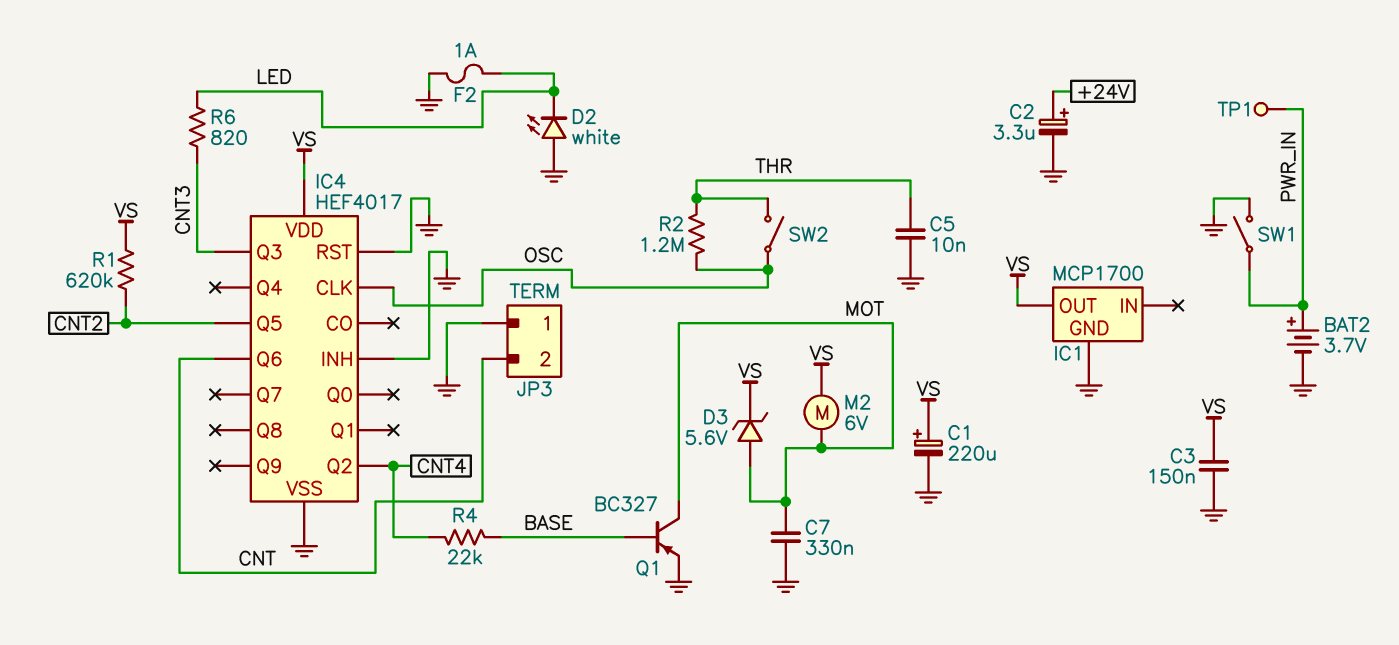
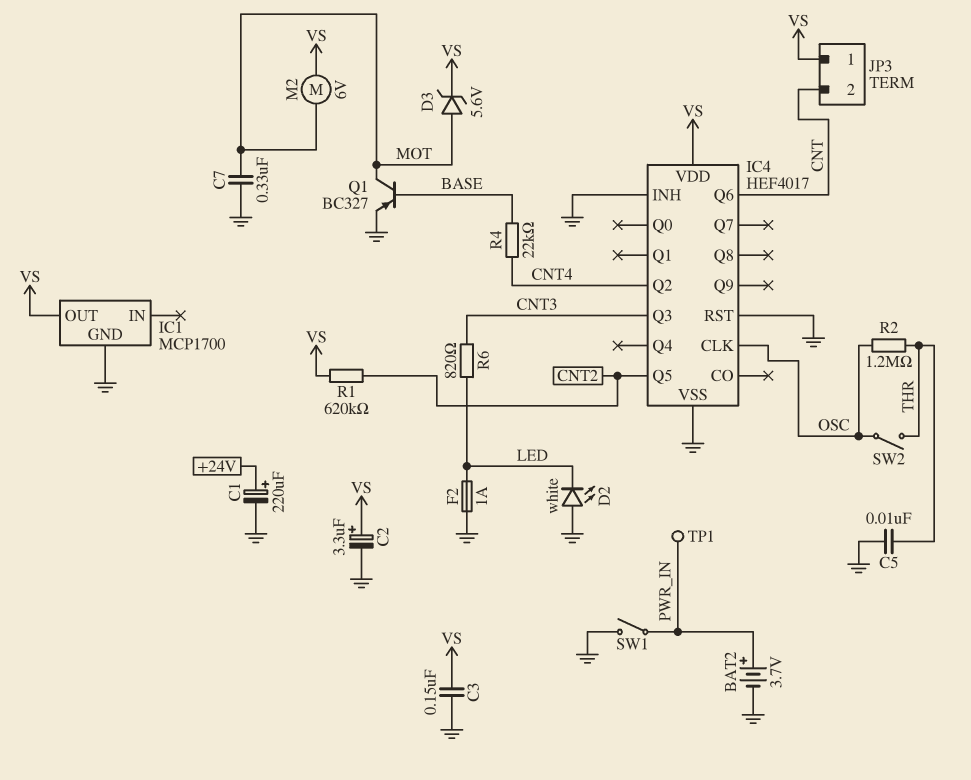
C1: 220uF (plus VS, minus GND) -> 220uF (plus +24V, minus GND)
C2: 3.3uF (plus +24V, minus GND) -> 3.3uF (plus VS, minus GND)
JP3 pin 1: GND -> VS

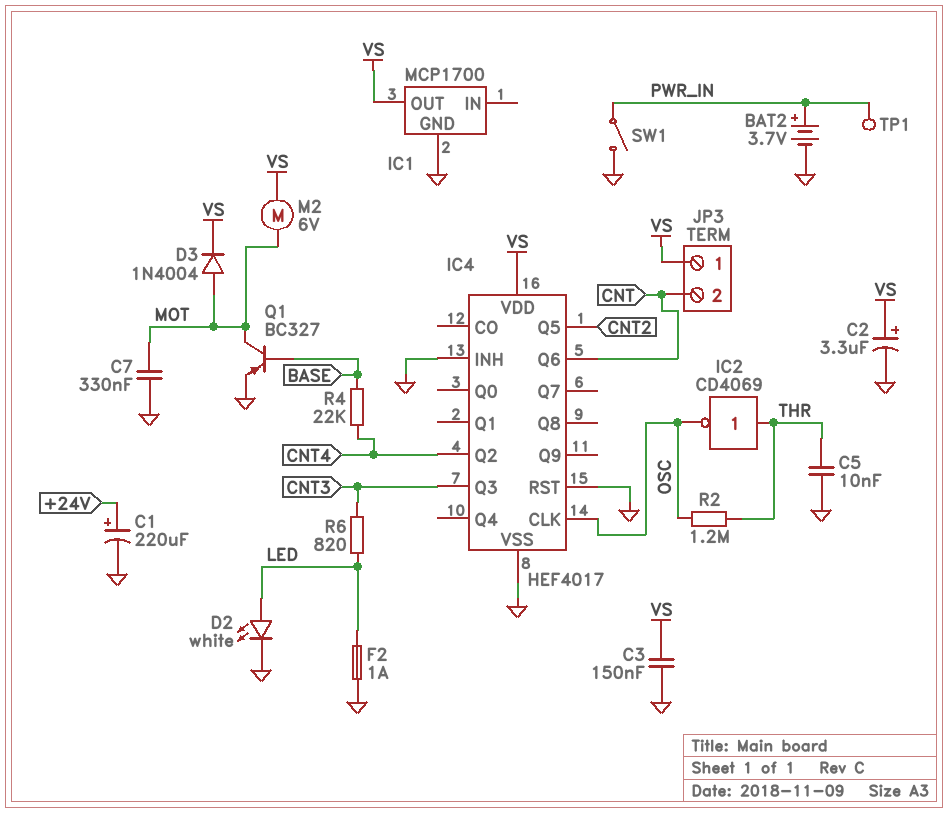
D2: LED white (A GND, K LED) -> LED white (A LED, K GND)
D3: zener 5.6V (A MOT, K VS) -> diode 1N4004 (A MOT, K VS)
IC2: none -> NOT CD4069 (in THR, out OSC)
R1: 620k (CNT2, VS) -> none
SW2: switch (OSC, THR) -> none

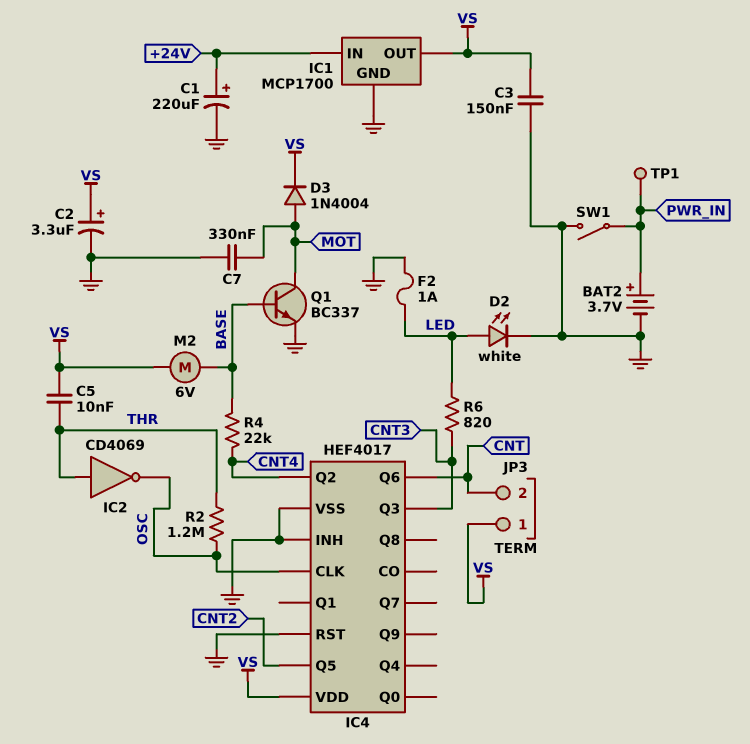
C5: 10nF (GND, THR) -> 10nF (THR, VS)
IC1 pin IN: none -> +24V
M2: motor 6V (MOT, VS) -> motor 6V (BASE, VS)
Q1: PNP BC327 (B BASE, C MOT, E GND) -> NPN BC337 (B BASE, C MOT, E GND)

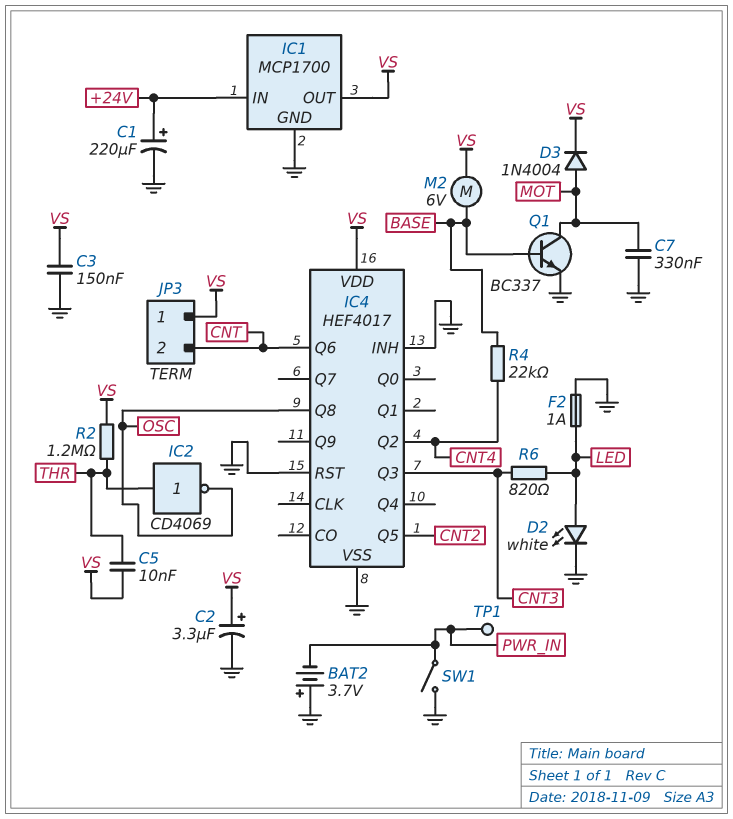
BAT2: 3.7V (plus PWR_IN, minus GND) -> 3.7V (plus GND, minus PWR_IN)
IC4 pin CLK: OSC -> none
IC4 pin Q8: none -> OSC
R2: 1.2M (OSC, THR) -> 1.2M (THR, VS)

